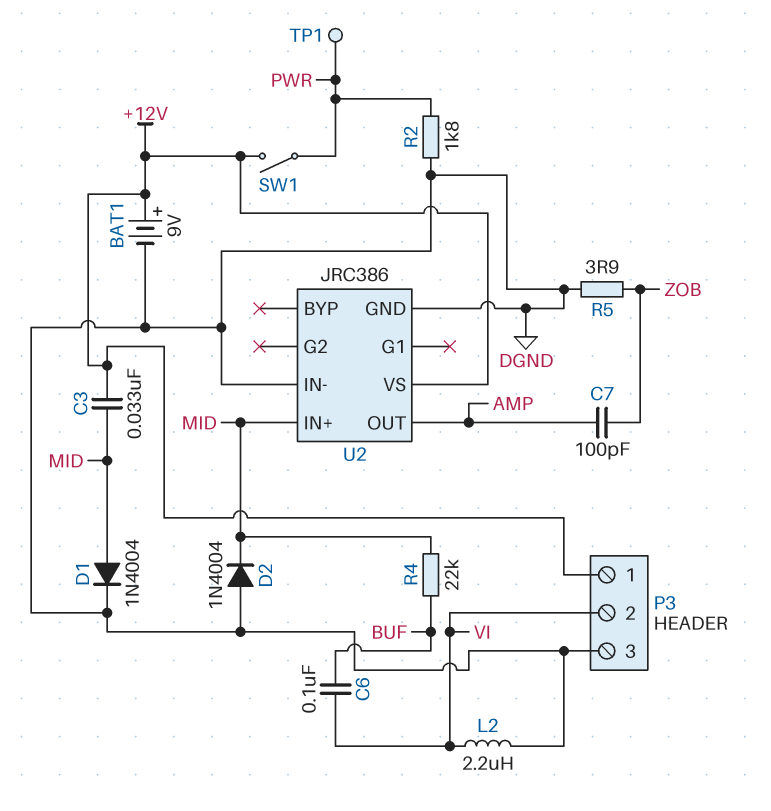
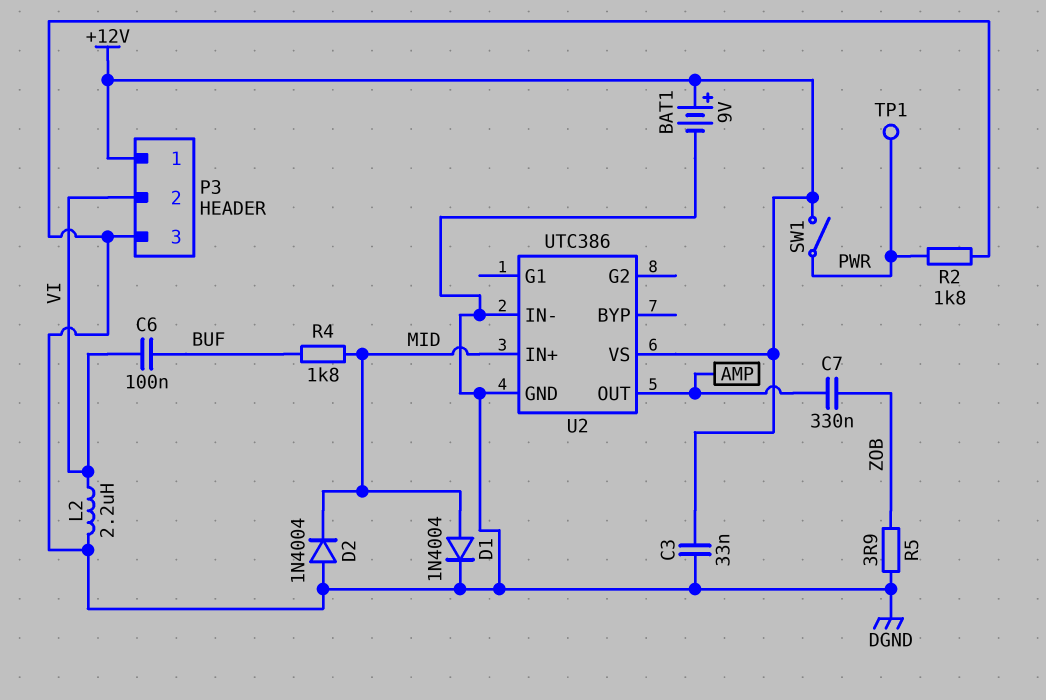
C3: 33nF (+12V, MID) -> 33nF (+12V, DGND)
C7: 100pF (AMP, ZOB) -> 330nF (AMP, ZOB)
R4: 22k (BUF, MID) -> 1.8k (BUF, MID)
U2: JRC386 -> UTC386

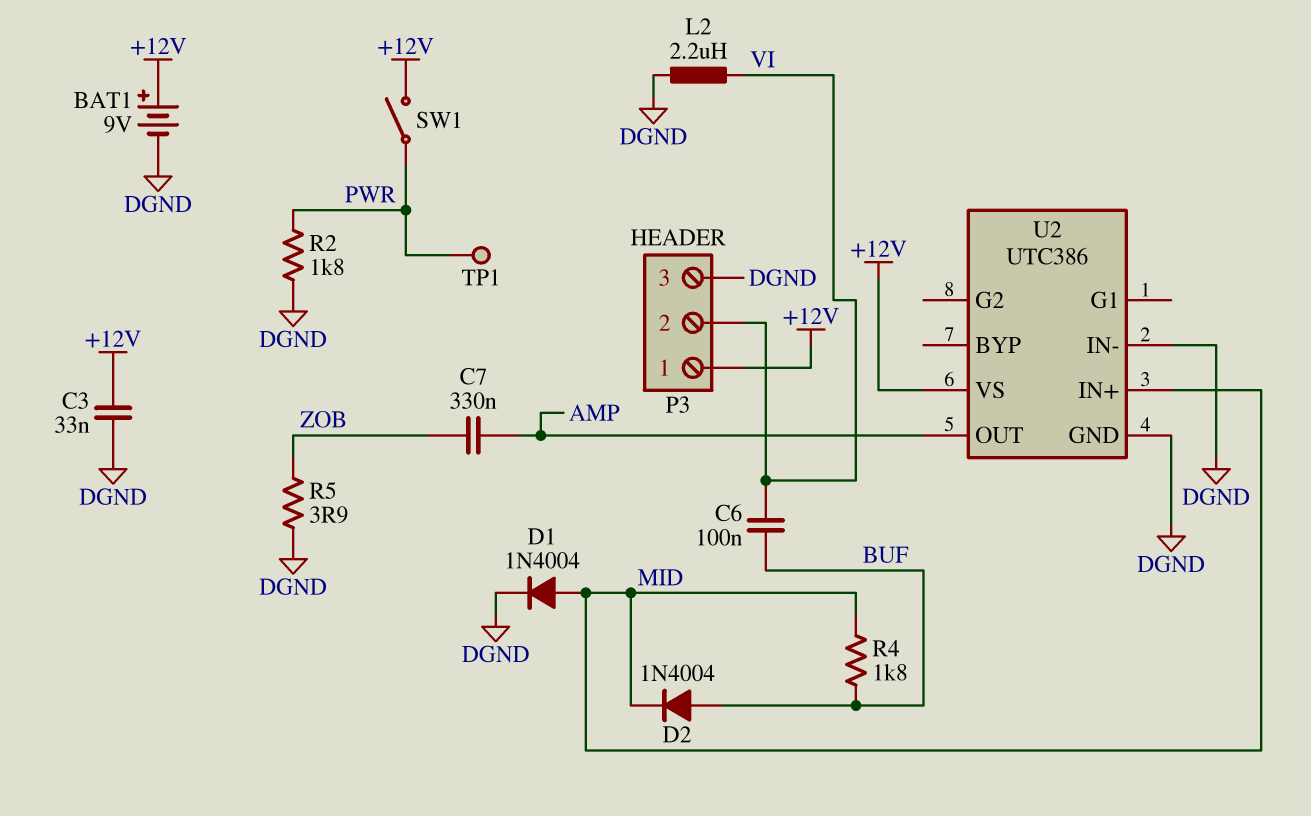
D2: diode 1N4004 (A DGND, K MID) -> diode 1N4004 (A BUF, K MID)

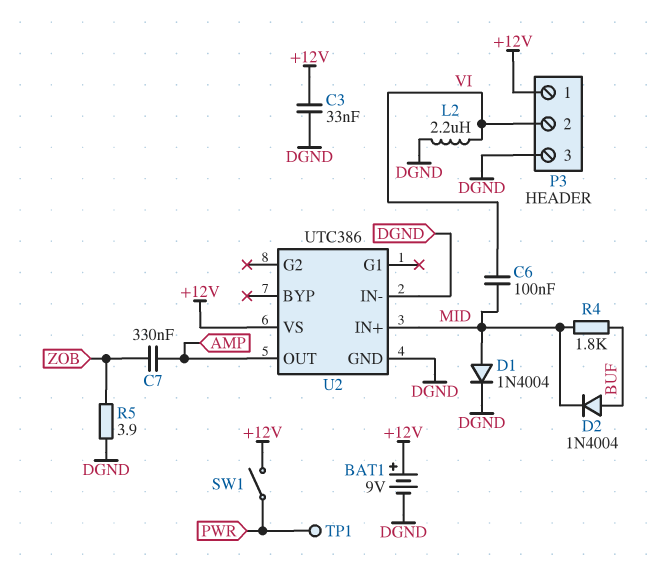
C6: 100nF (BUF, VI) -> 100nF (MID, VI)
R2: 1.8k (DGND, PWR) -> none

